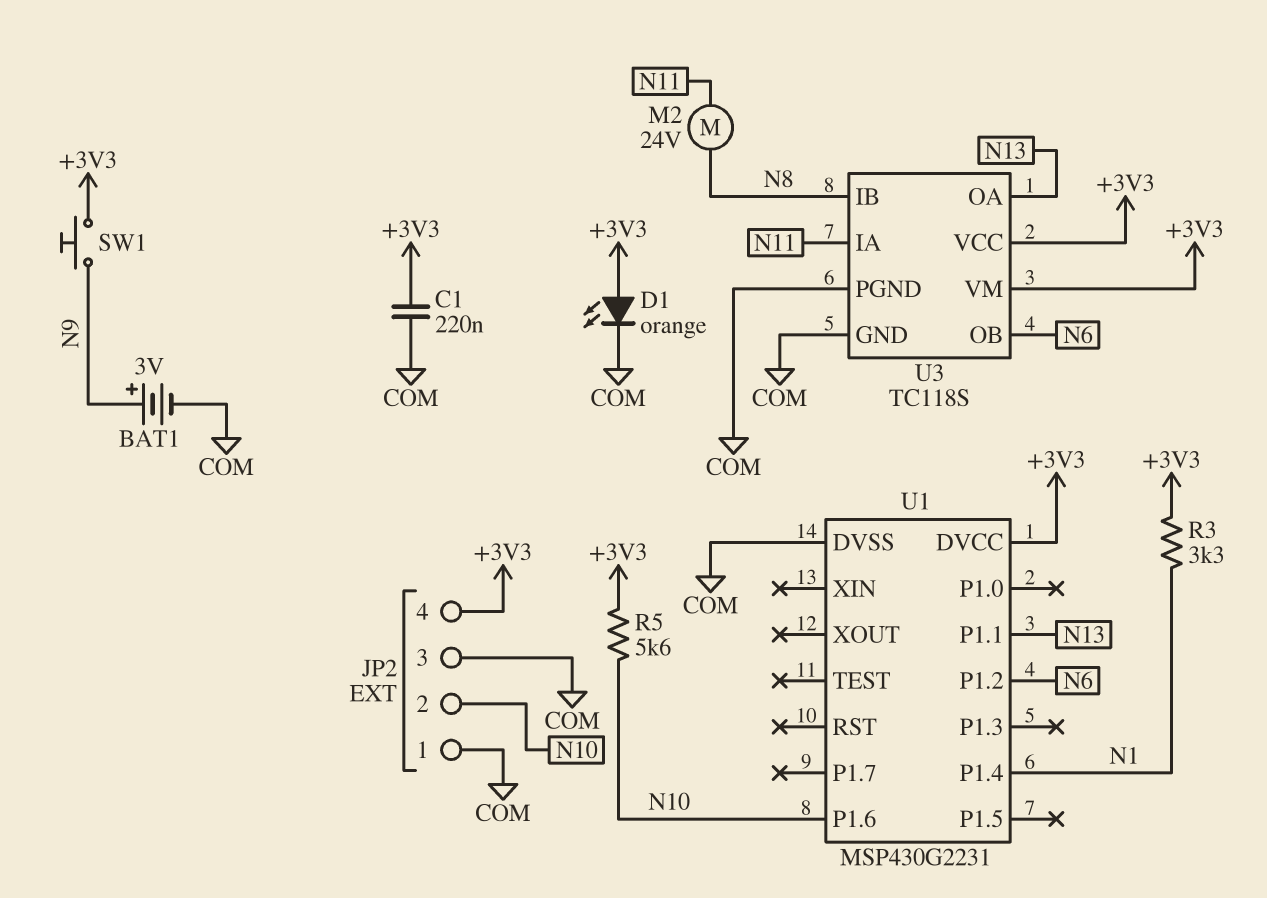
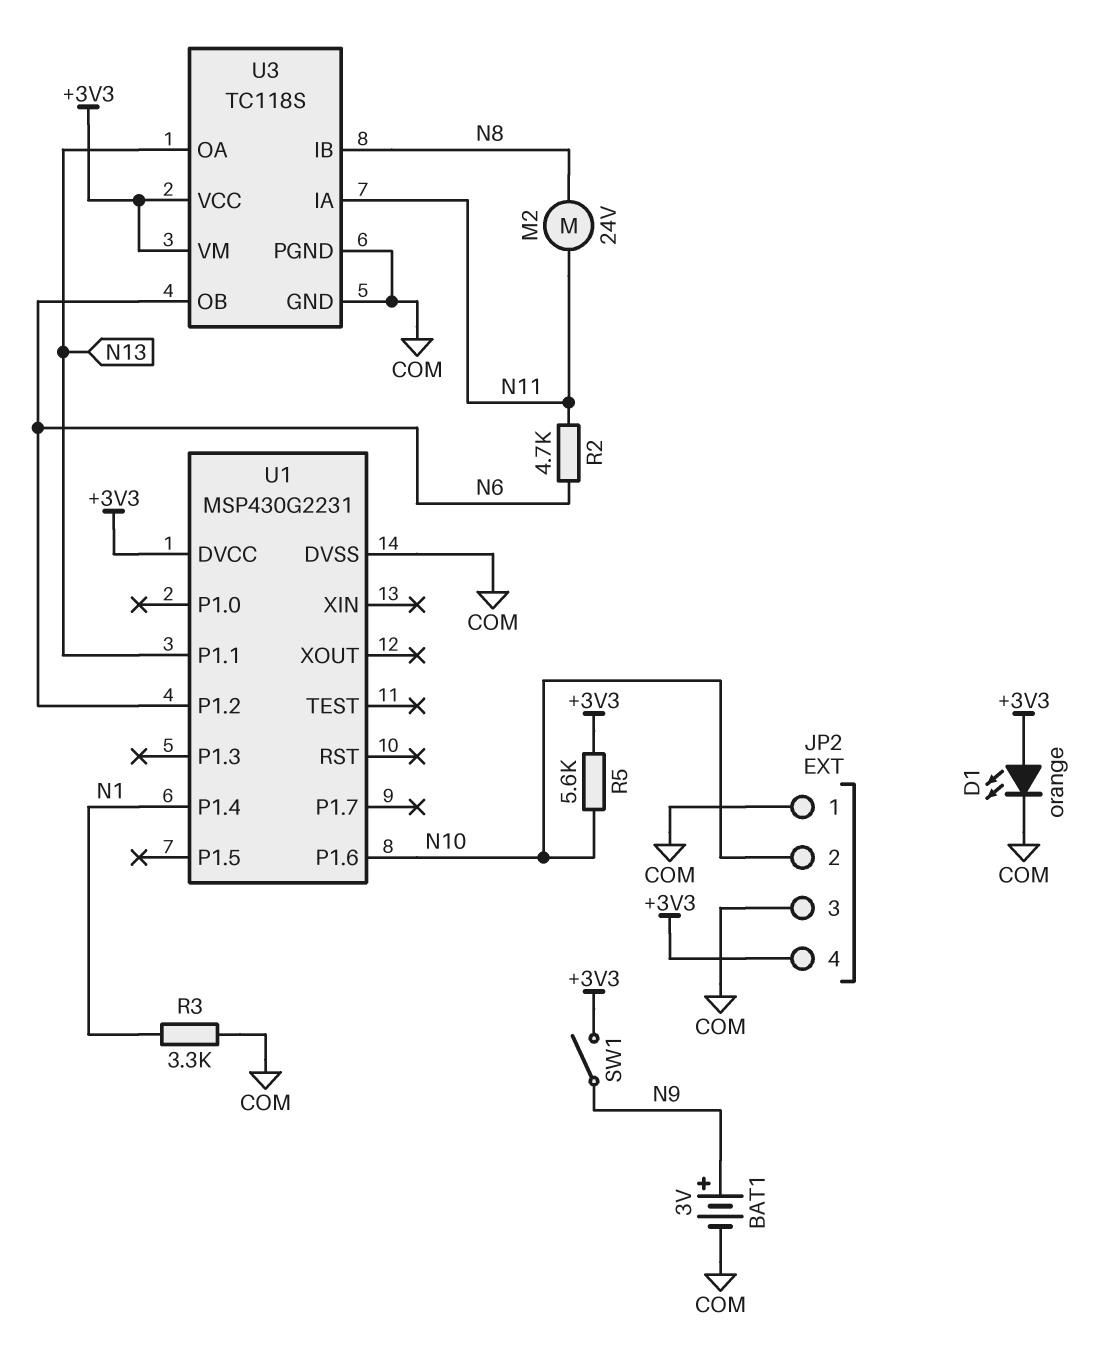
C1: 220nF (+3V3, COM) -> none
R2: none -> 4.7k (N6, N11)
R3: 3.3k (+3V3, N1) -> 3.3k (COM, N1)
SW1: button (+3V3, N9) -> switch (+3V3, N9)

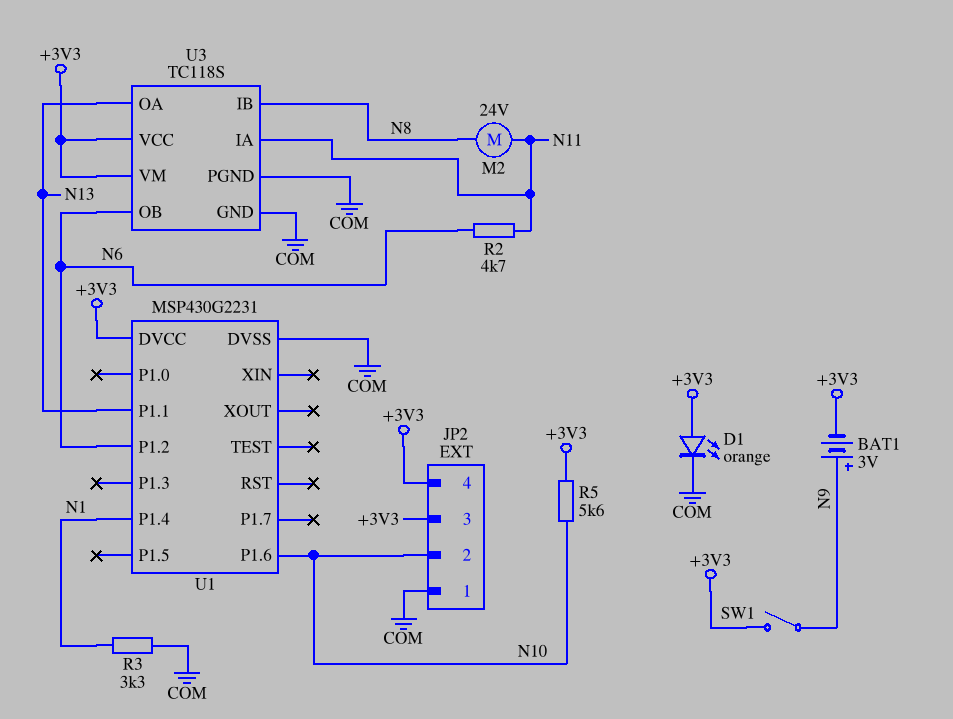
BAT1: 3V (plus N9, minus COM) -> 3V (plus N9, minus +3V3)
JP2 pin 3: COM -> +3V3

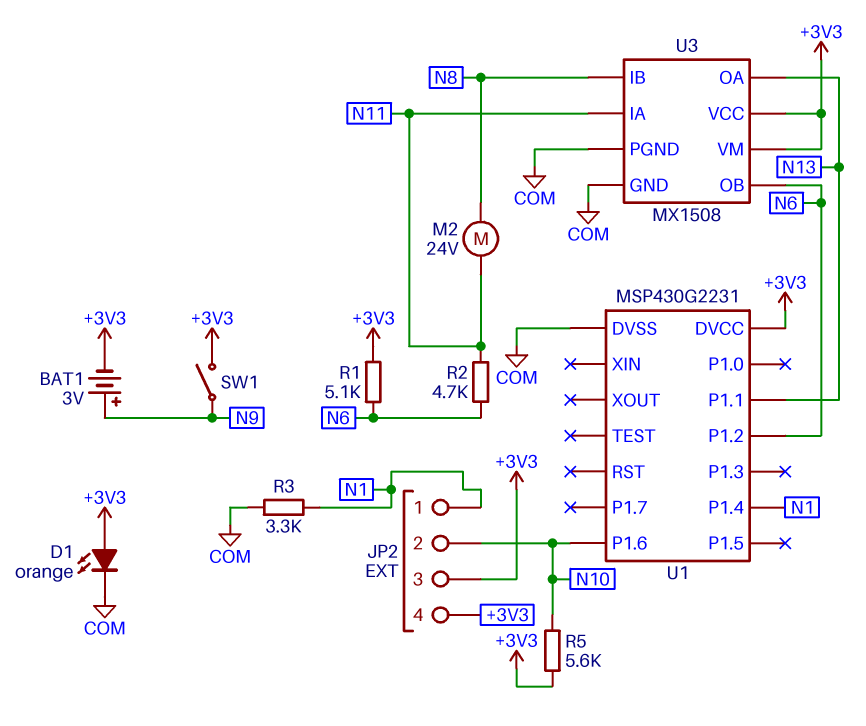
JP2 pin 1: COM -> N1
R1: none -> 5.1k (+3V3, N6)
U3: TC118S -> MX1508

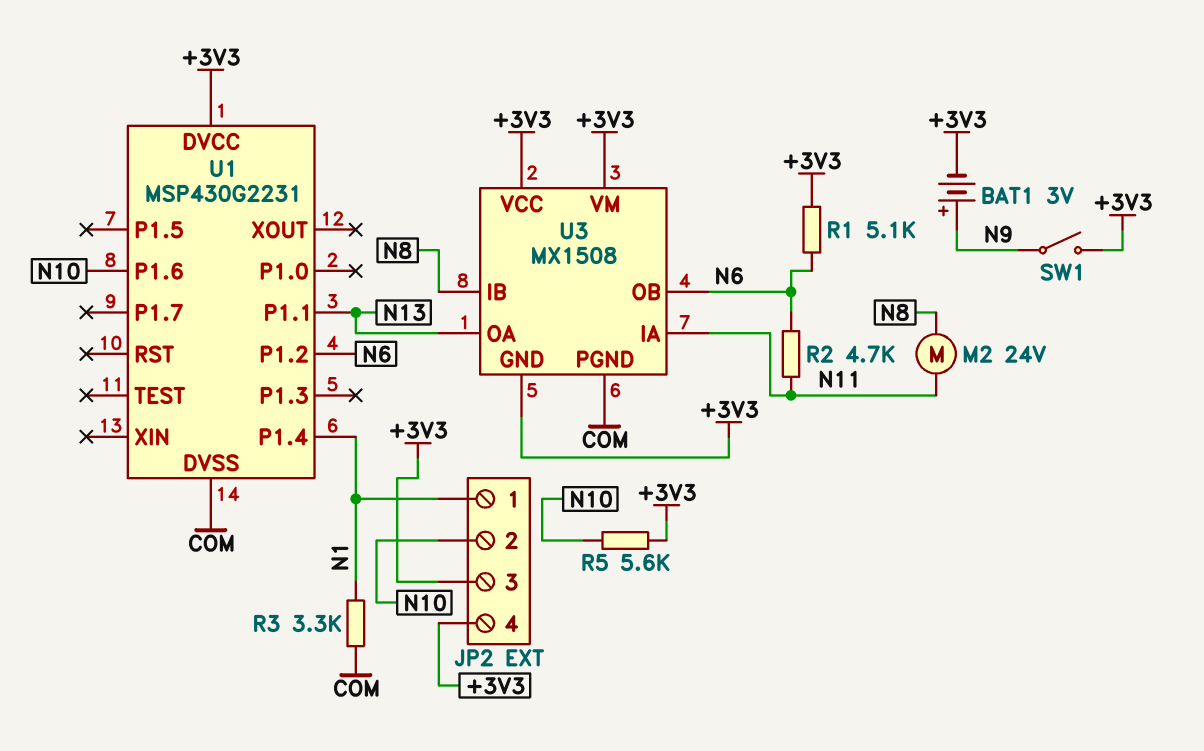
D1: LED orange (A +3V3, K COM) -> none
U3 pin GND: COM -> +3V3

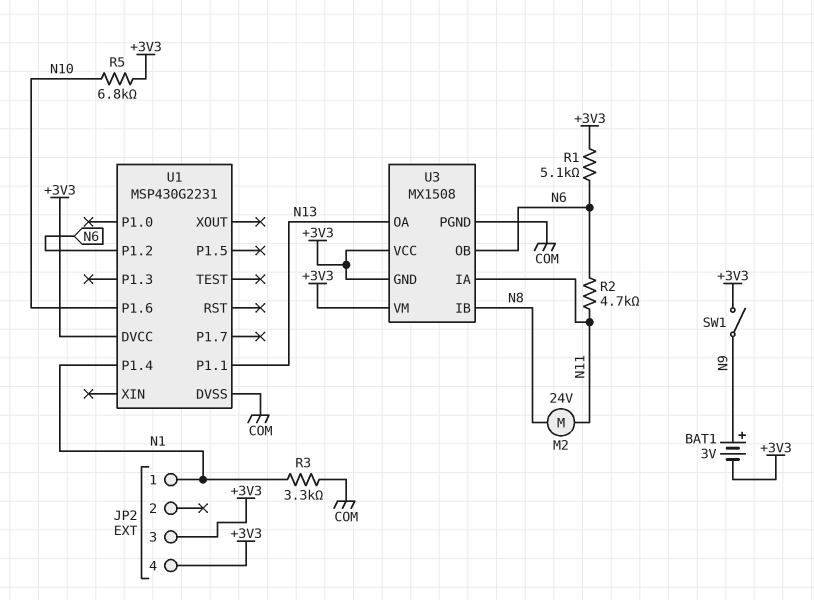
JP2 pin 2: N10 -> none
R5: 5.6k (+3V3, N10) -> 6.8k (+3V3, N10)

